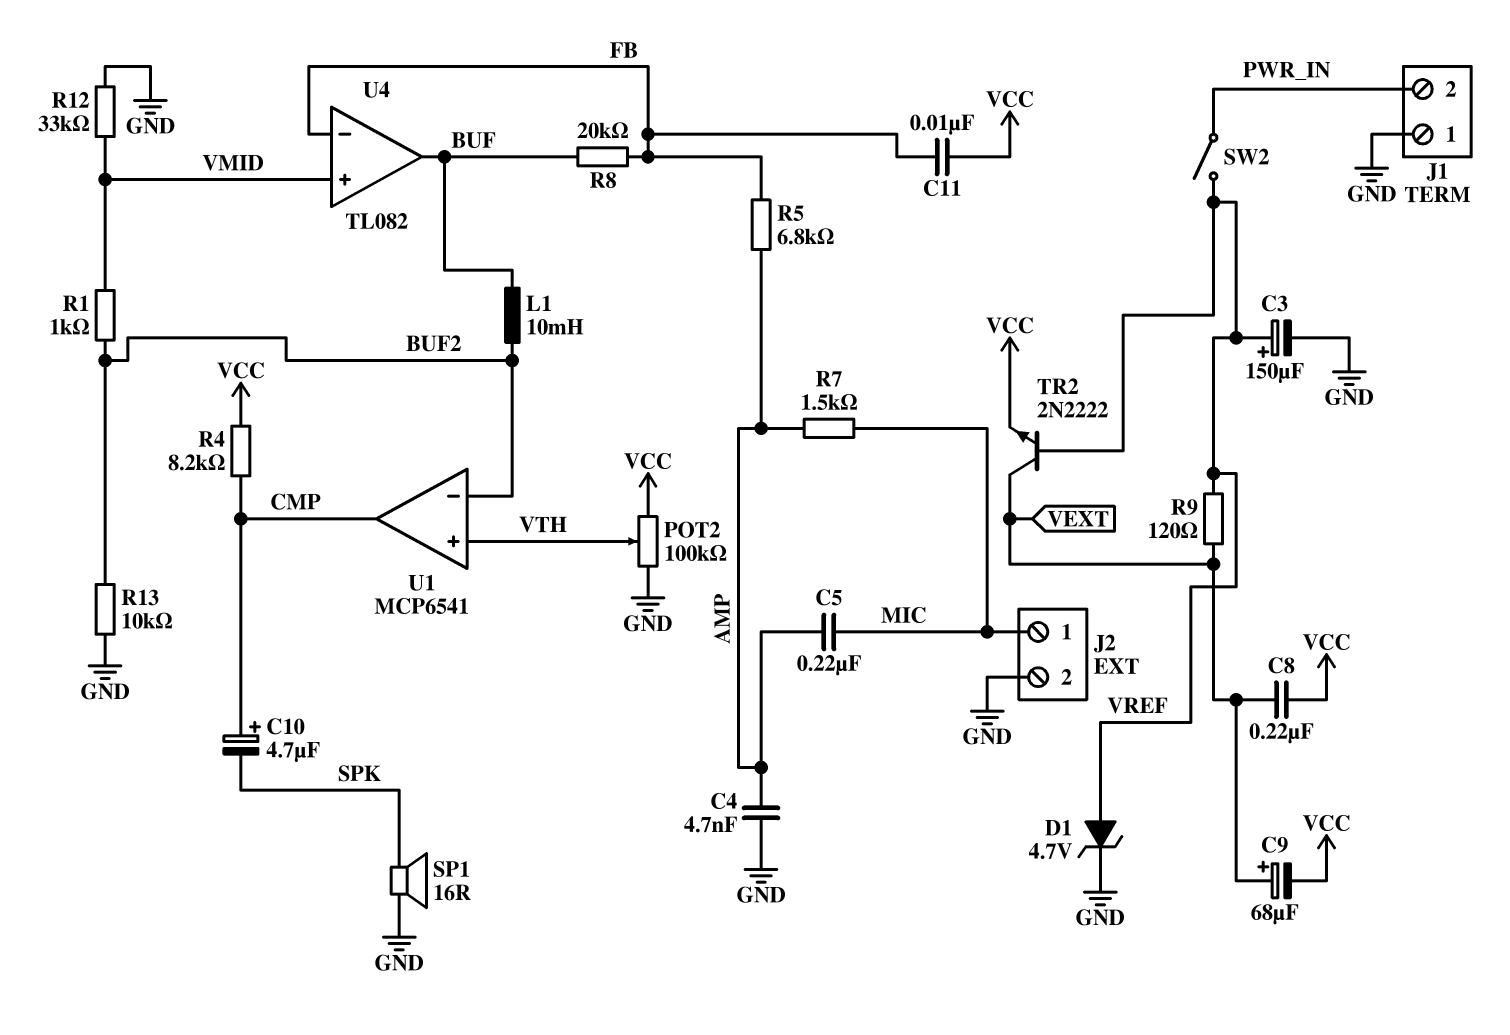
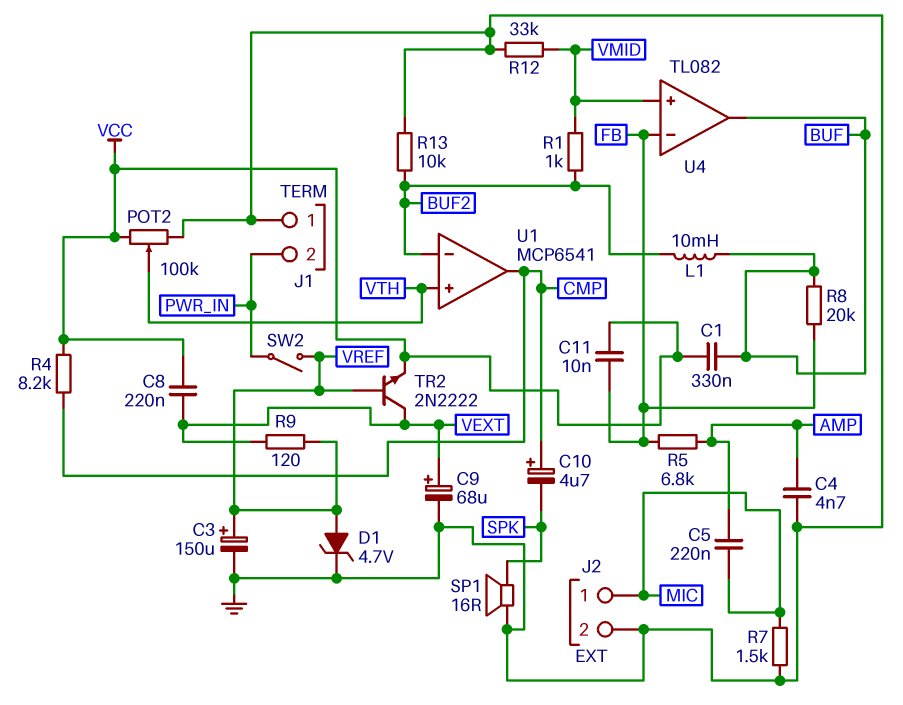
C1: none -> 330nF (BUF, VCC)
C9: 68uF (plus VEXT, minus VCC) -> 68uF (plus VEXT, minus GND)
R7: 1.5k (AMP, MIC) -> 1.5k (GND, MIC)

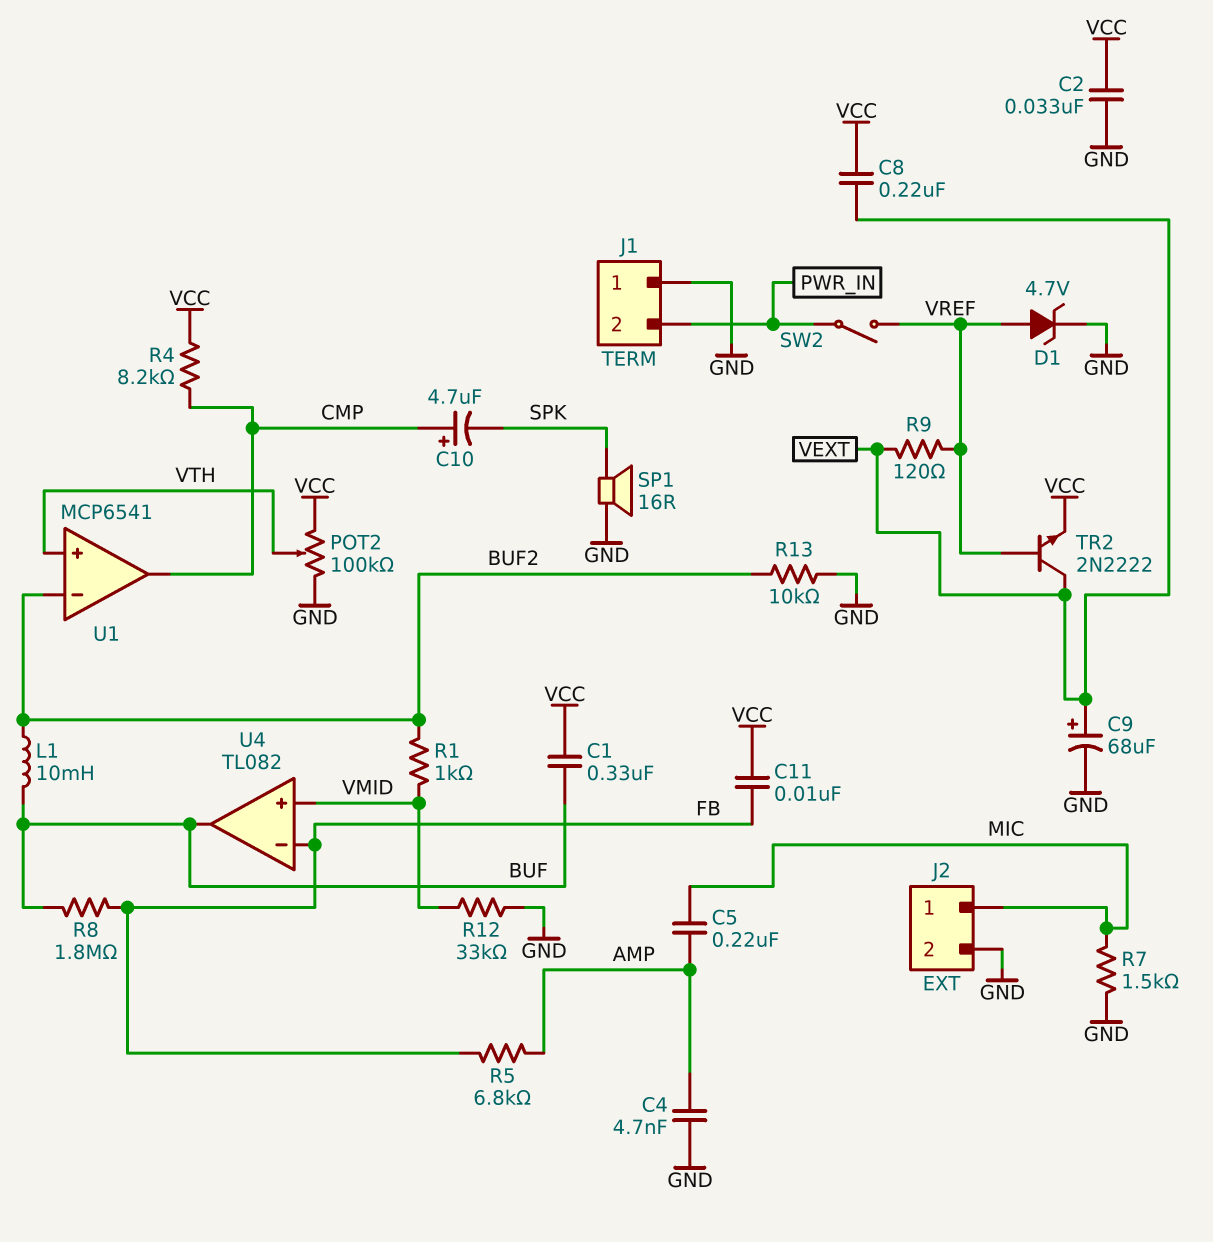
C2: none -> 33nF (GND, VCC)
C3: 150uF (plus VREF, minus GND) -> none
R8: 20k (BUF, FB) -> 1.8M (BUF, FB)

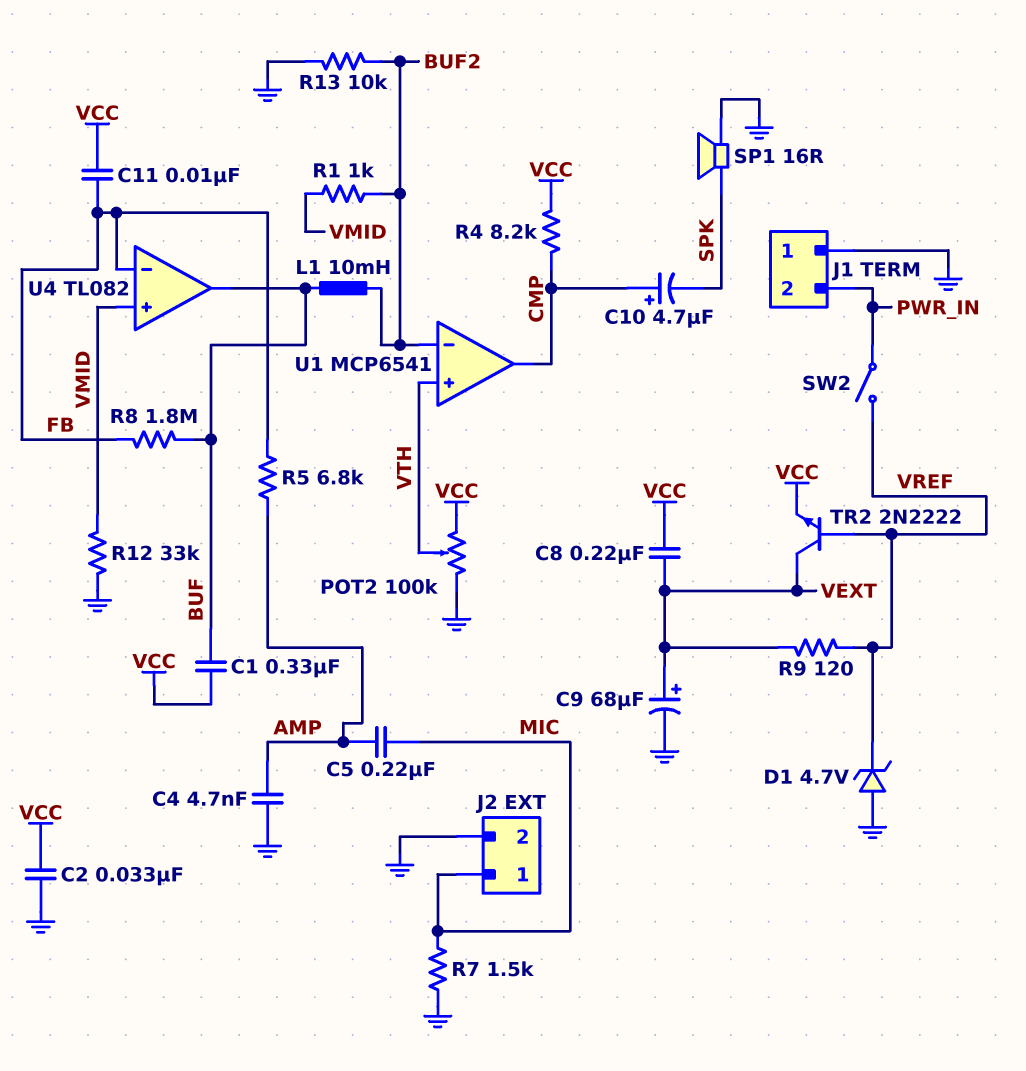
D1: zener 4.7V (A VREF, K GND) -> zener 4.7V (A GND, K VREF)

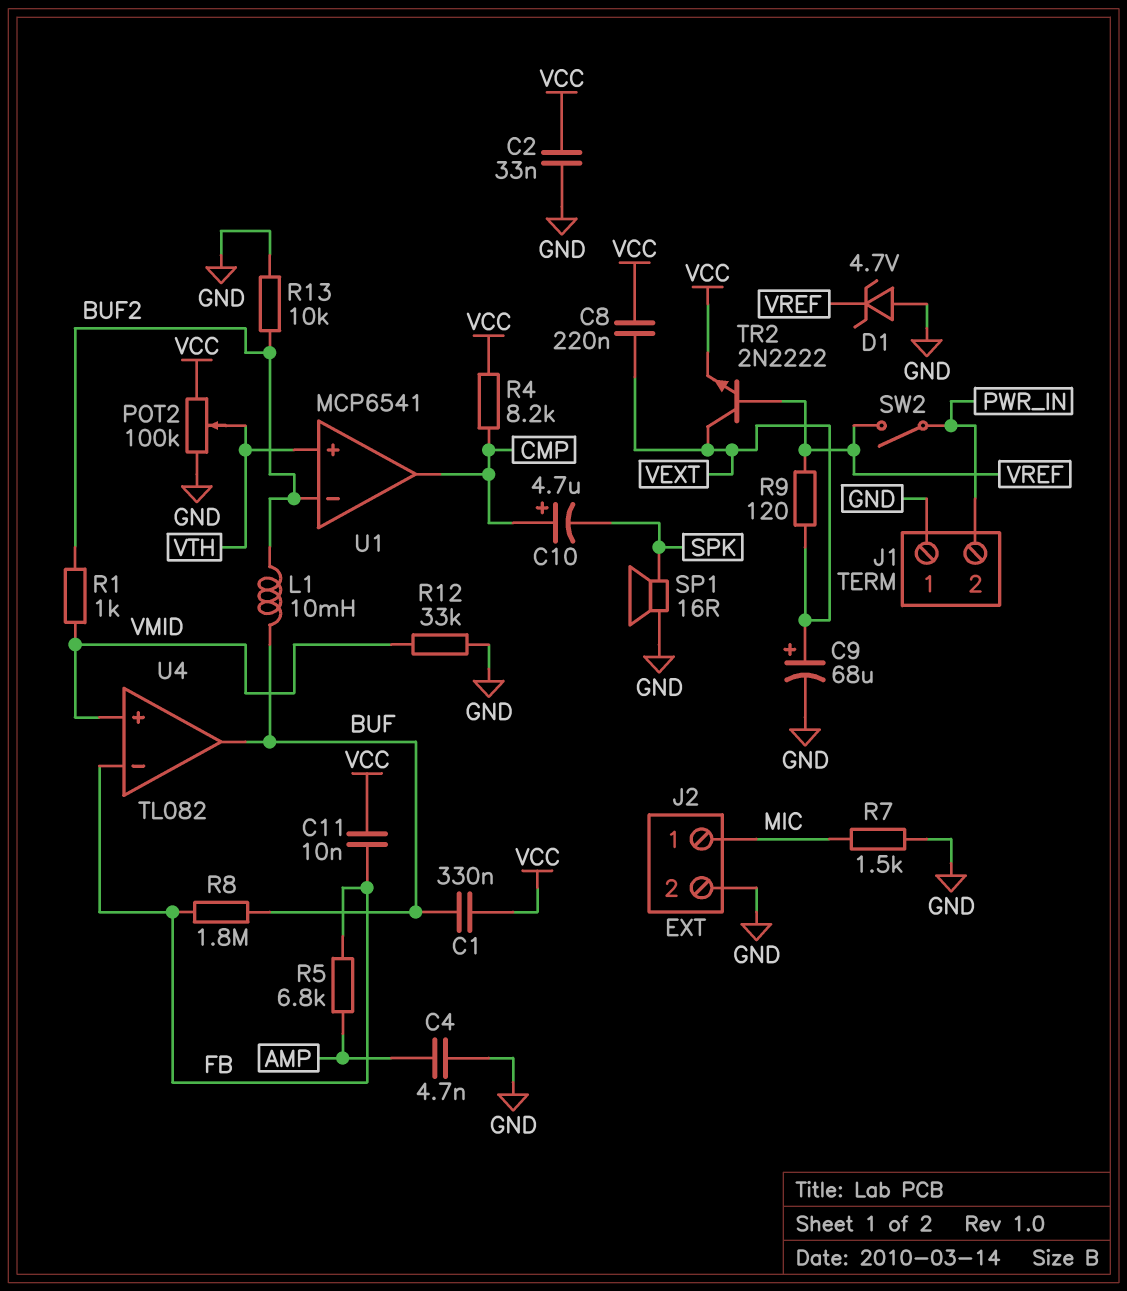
C5: 220nF (AMP, MIC) -> none

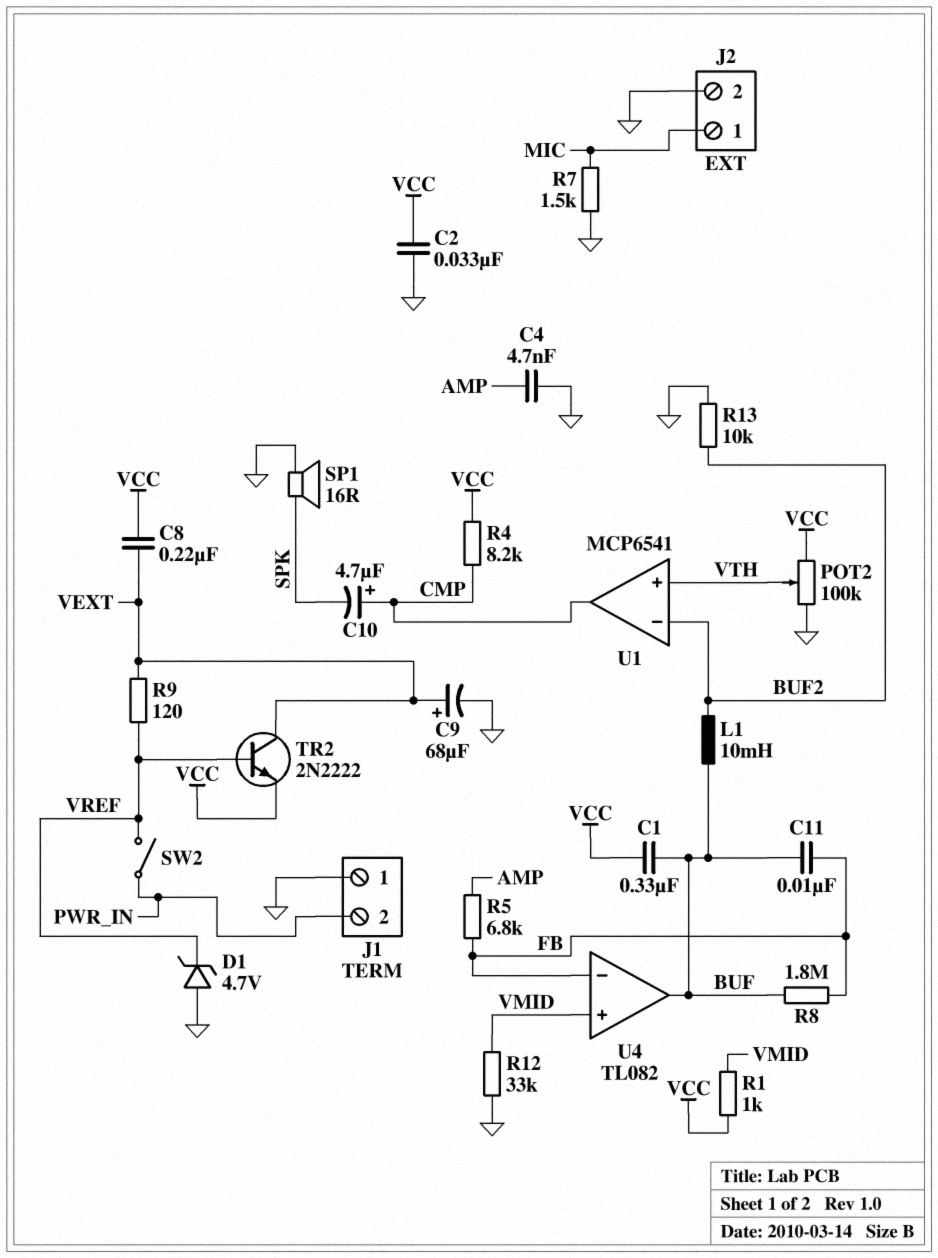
C11: 10nF (FB, VCC) -> 10nF (BUF, FB)
R1: 1k (BUF2, VMID) -> 1k (VCC, VMID)

